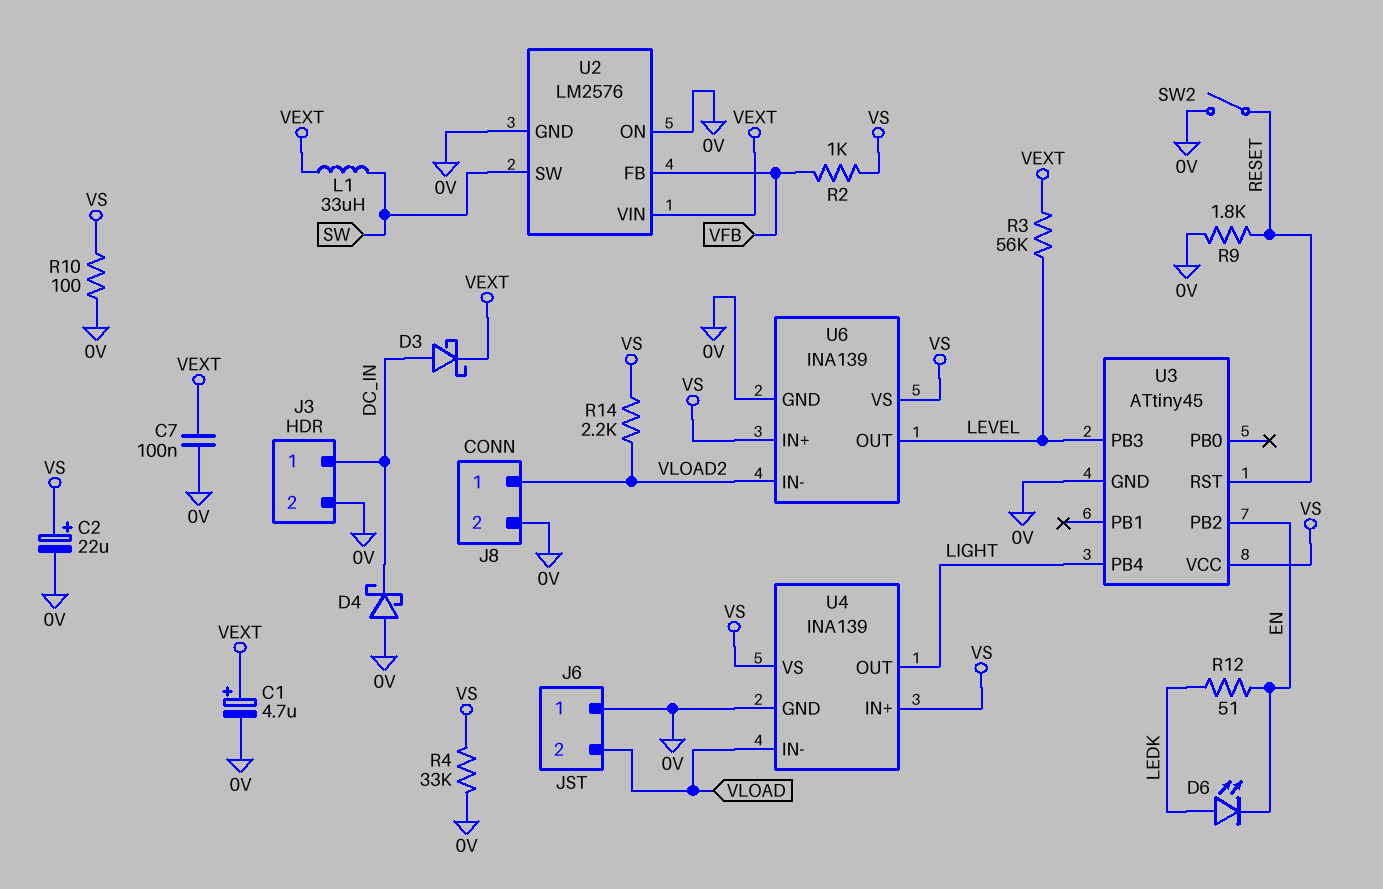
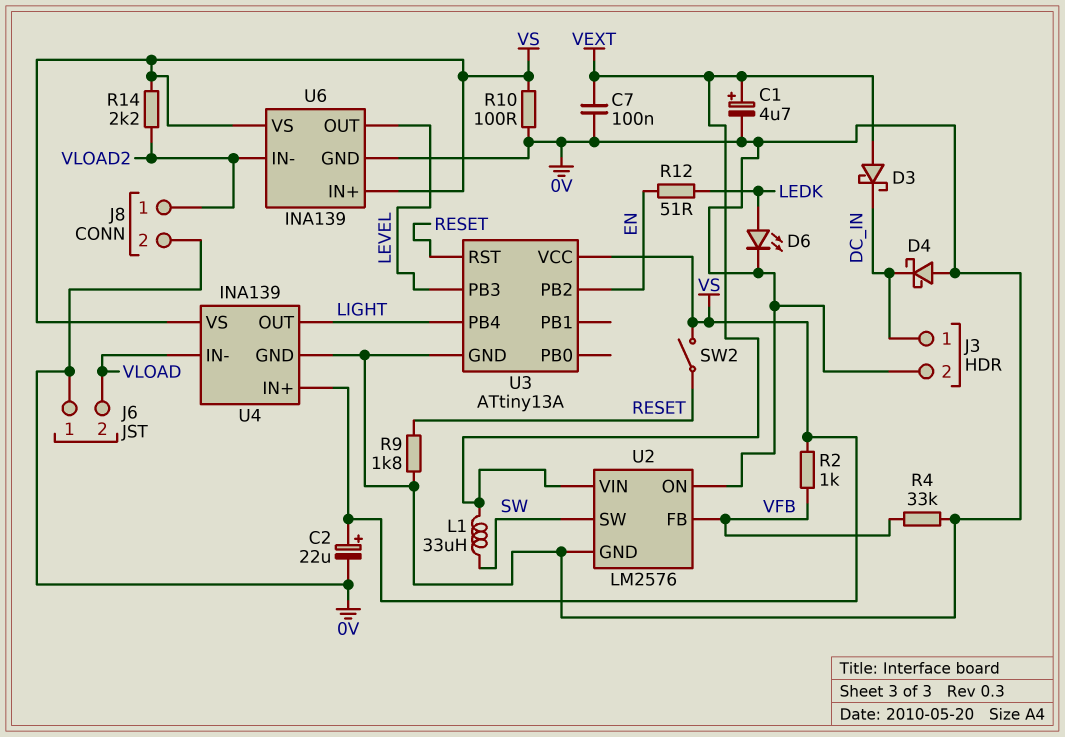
D3: schottky (A DC_IN, K VEXT) -> schottky (A VEXT, K DC_IN)
D6: LED (A LEDK, K EN) -> LED (A LEDK, K 0V)
R3: 56k (LEVEL, VEXT) -> none
R4: 33k (0V, VS) -> 33k (0V, VFB)
SW2: switch (0V, RESET) -> switch (RESET, VS)
U3: ATtiny45 -> ATtiny13A

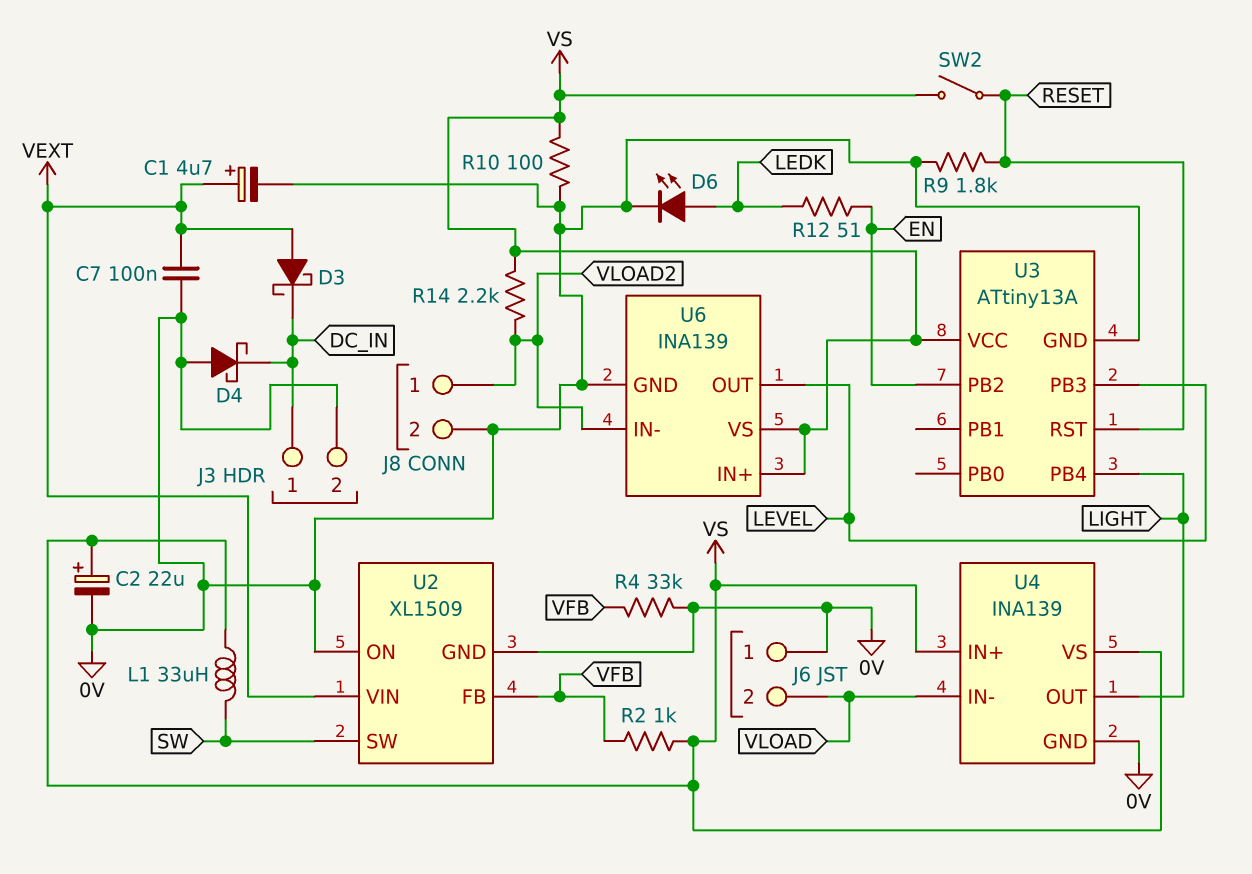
L1: 33uH (SW, VEXT) -> 33uH (SW, VS)
U2: LM2576 -> XL1509

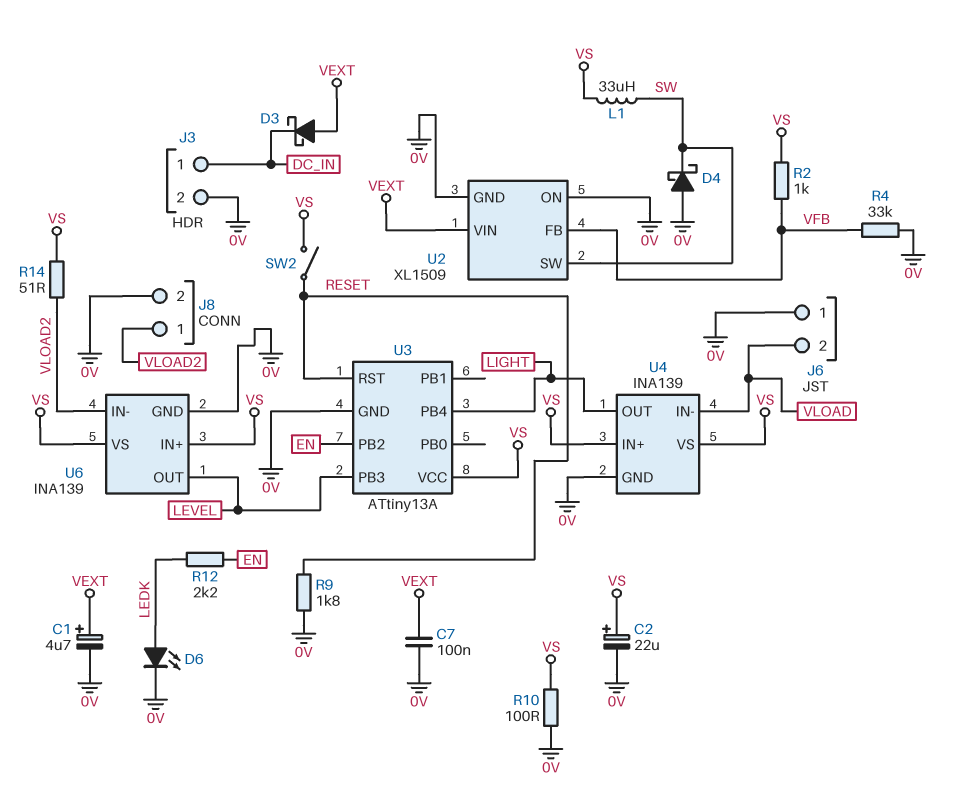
D4: schottky (A 0V, K DC_IN) -> schottky (A 0V, K SW)
R12: 51 (EN, LEDK) -> 2.2k (EN, LEDK)
R14: 2.2k (VLOAD2, VS) -> 51 (VLOAD2, VS)

